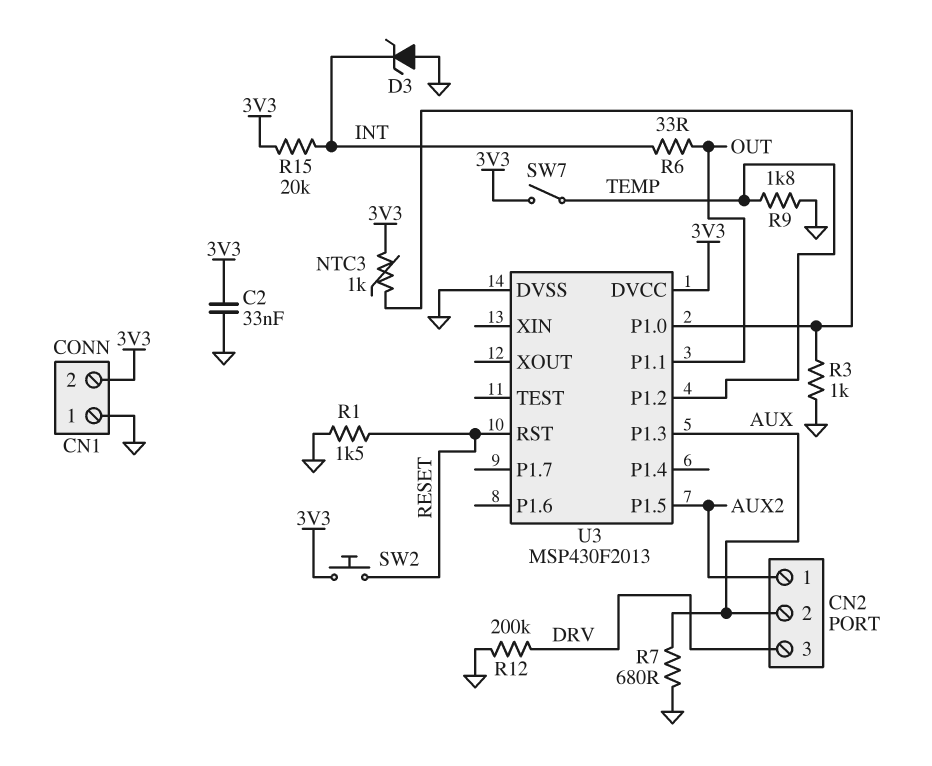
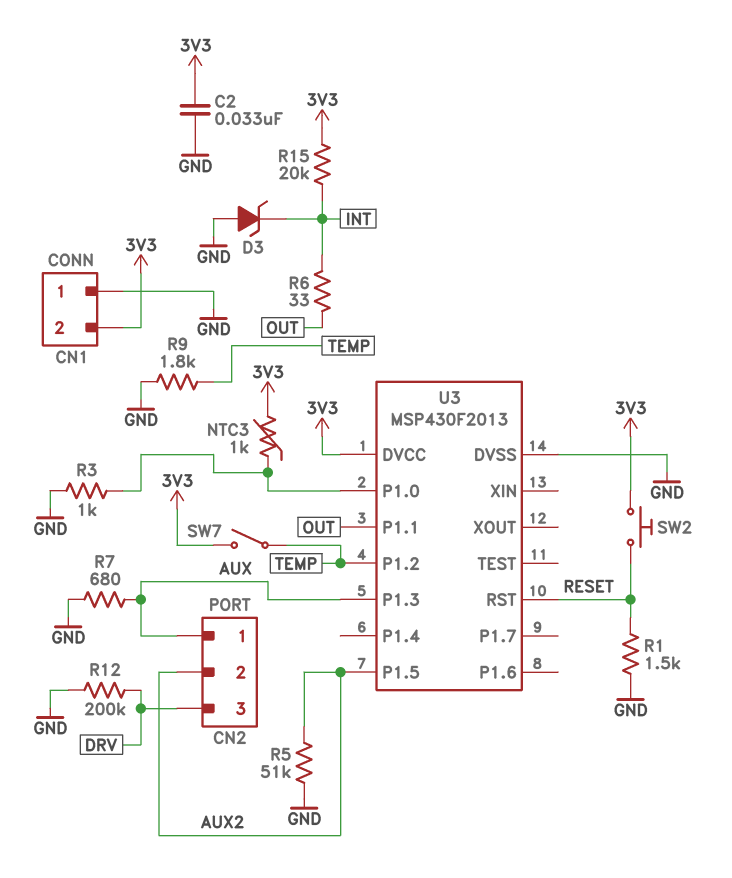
CN2 pin 1: AUX2 -> AUX
CN2 pin 2: AUX -> AUX2
R5: none -> 51k (AUX2, GND)

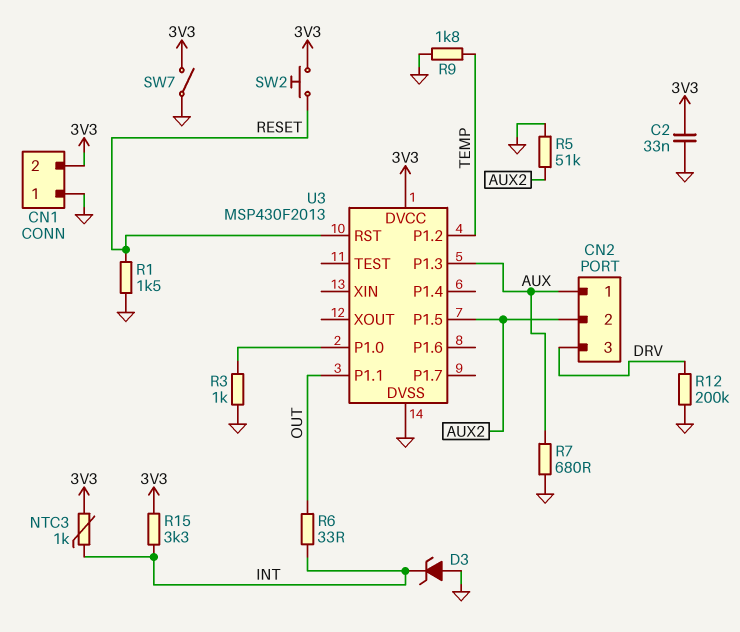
NTC3: 1k (3V3, U3/P1.0) -> 1k (3V3, INT)
R15: 20k (3V3, INT) -> 3.3k (3V3, INT)
SW7: switch (3V3, TEMP) -> switch (3V3, GND)

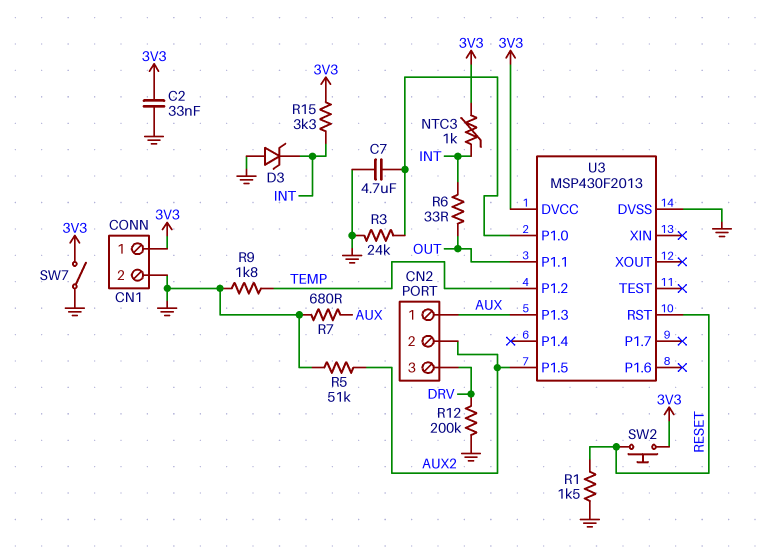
C7: none -> 4.7uF (GND, U3/P1.0)
CN1 pin 1: GND -> 3V3
CN1 pin 2: 3V3 -> GND
R3: 1k (GND, U3/P1.0) -> 24k (GND, U3/P1.0)

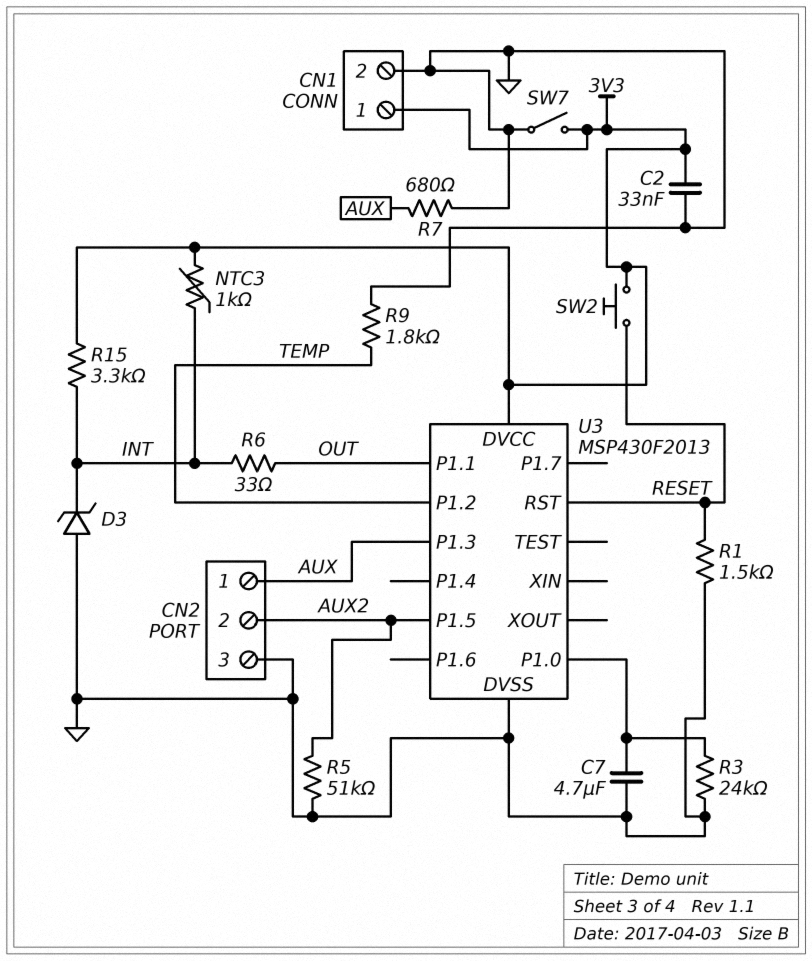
CN2 pin 3: DRV -> GND
R12: 200k (DRV, GND) -> none

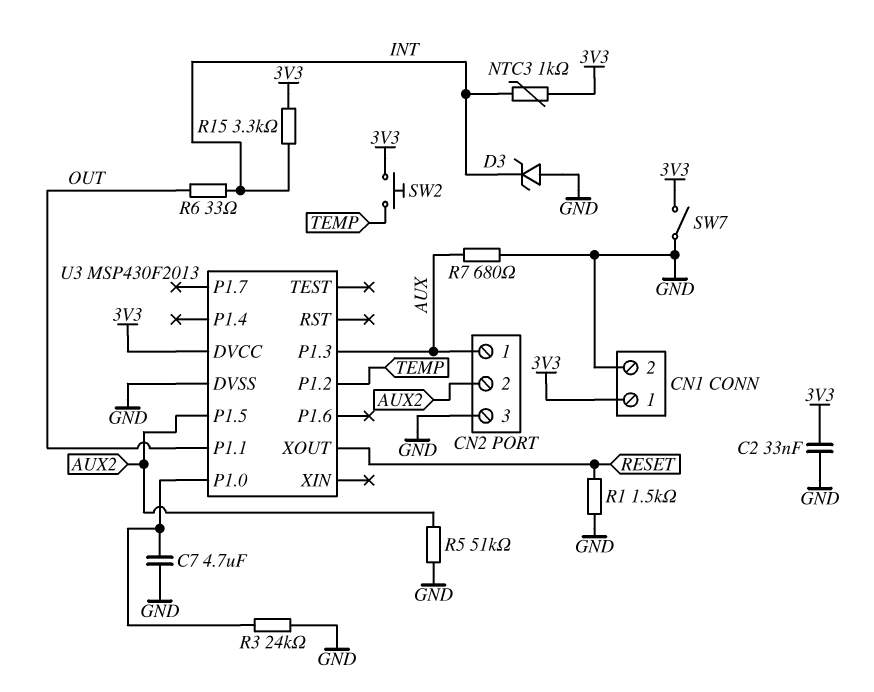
R9: 1.8k (GND, TEMP) -> none
SW2: button (3V3, RESET) -> button (3V3, TEMP)
U3 pin RST: RESET -> none
U3 pin XOUT: none -> RESET

